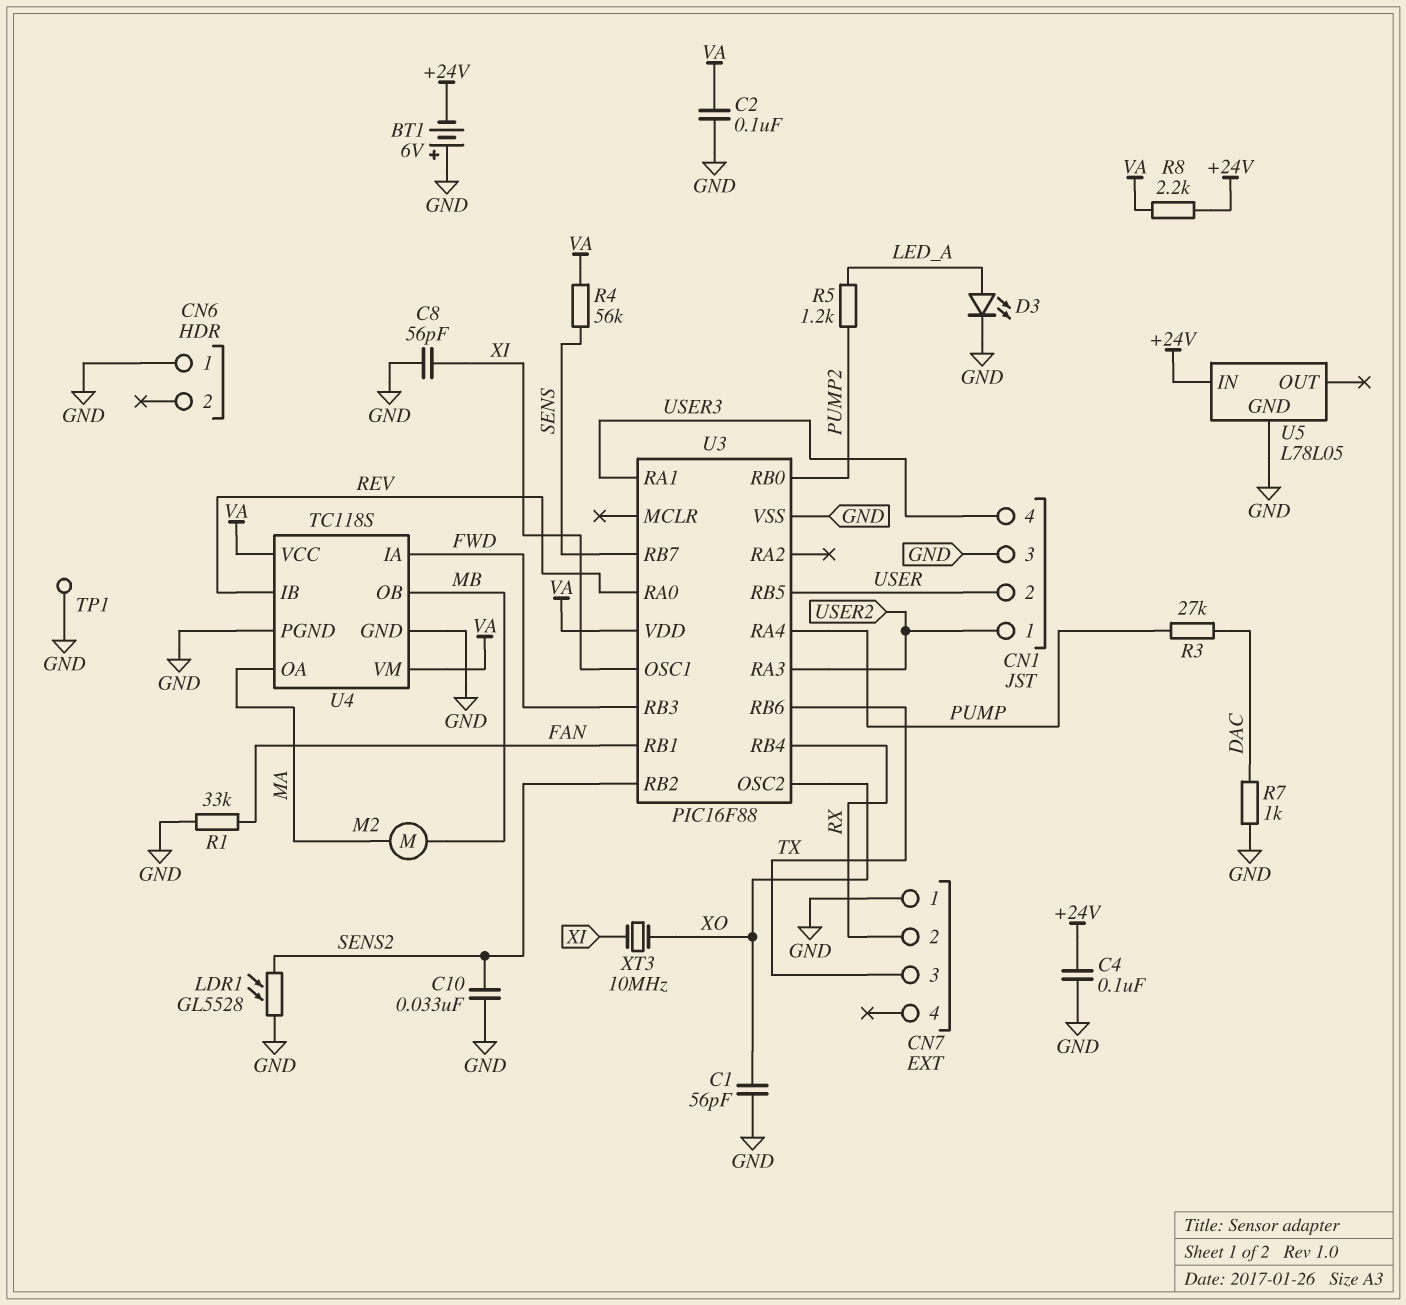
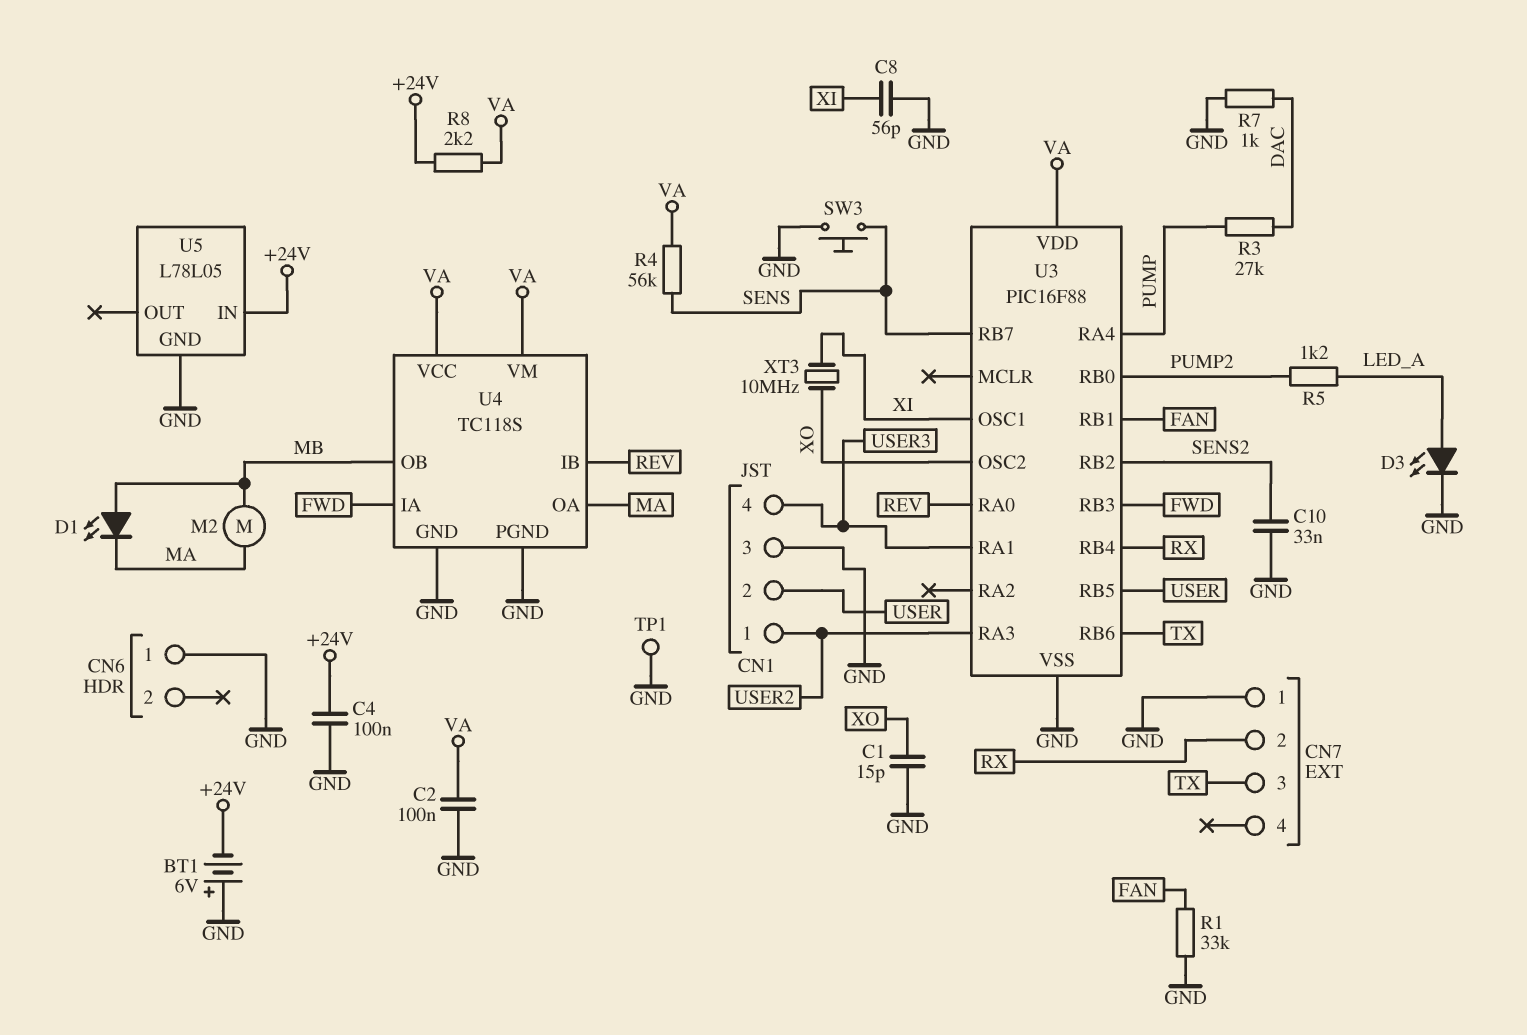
C1: 56pF (GND, XO) -> 15pF (GND, XO)
D1: none -> LED (A MB, K MA)
LDR1: GL5528 (GND, SENS2) -> none
SW3: none -> button (GND, SENS)

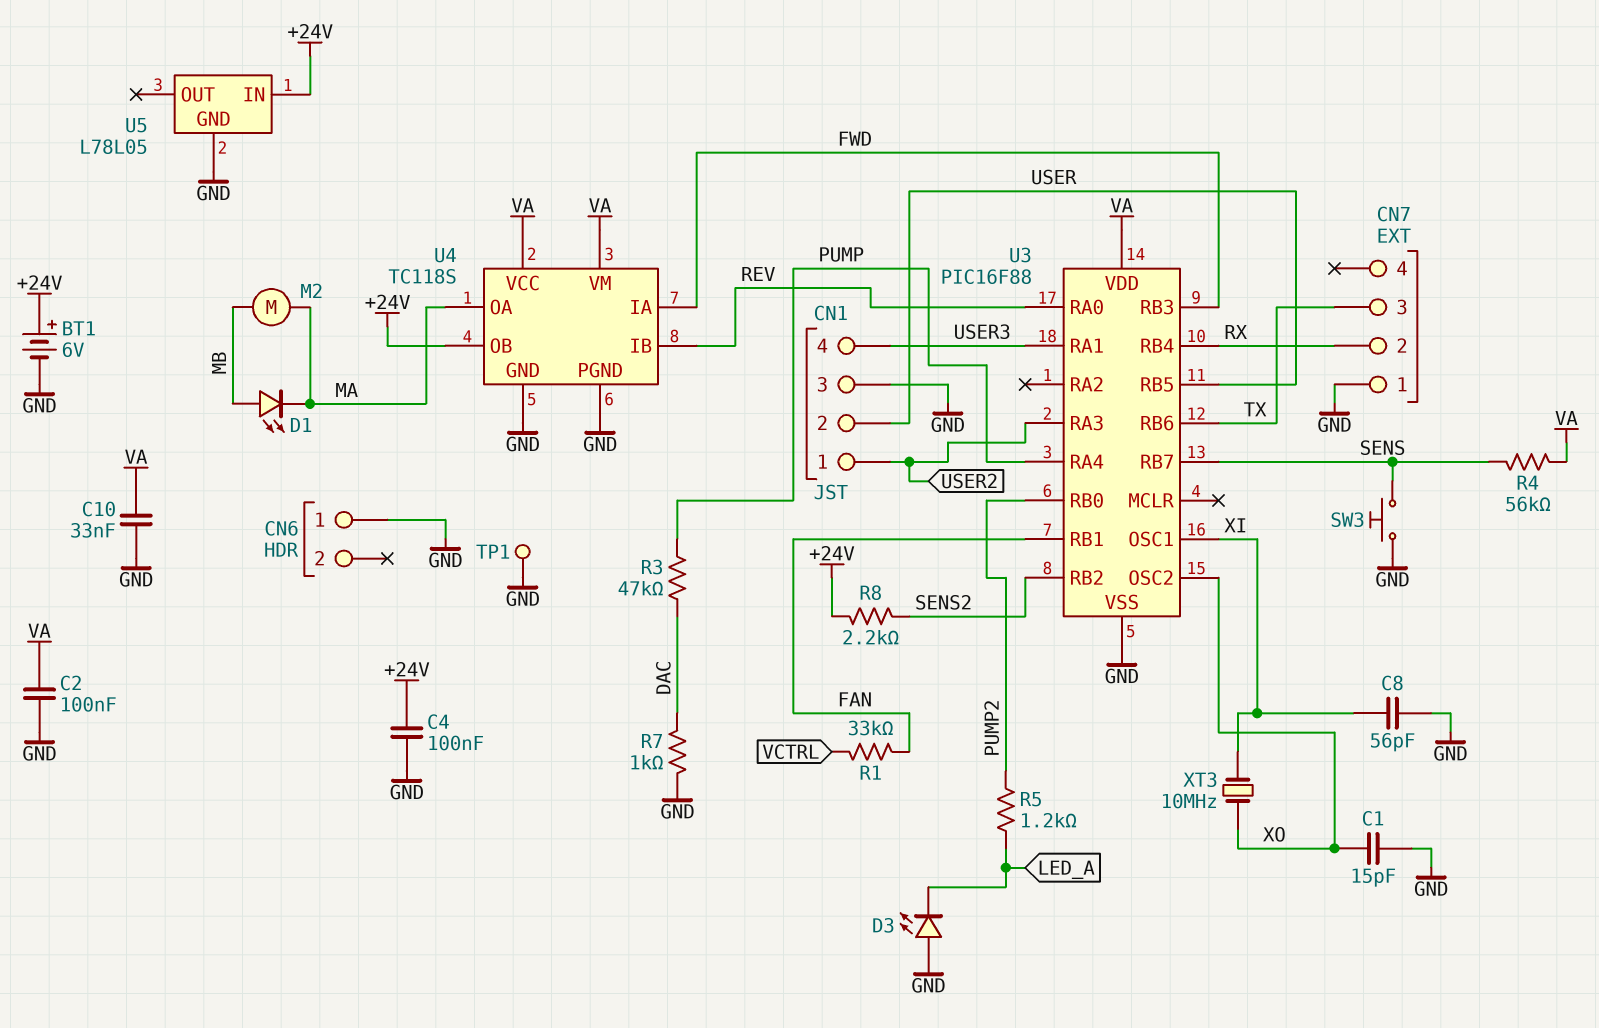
BT1: 6V (plus GND, minus +24V) -> 6V (plus +24V, minus GND)
C10: 33nF (GND, SENS2) -> 33nF (GND, VA)
D3: LED (A LED_A, K GND) -> LED (A GND, K LED_A)
R1: 33k (FAN, GND) -> 33k (FAN, VCTRL)
R3: 27k (DAC, PUMP) -> 47k (DAC, PUMP)
R8: 2.2k (+24V, VA) -> 2.2k (+24V, SENS2)
U4 pin OB: MB -> +24V

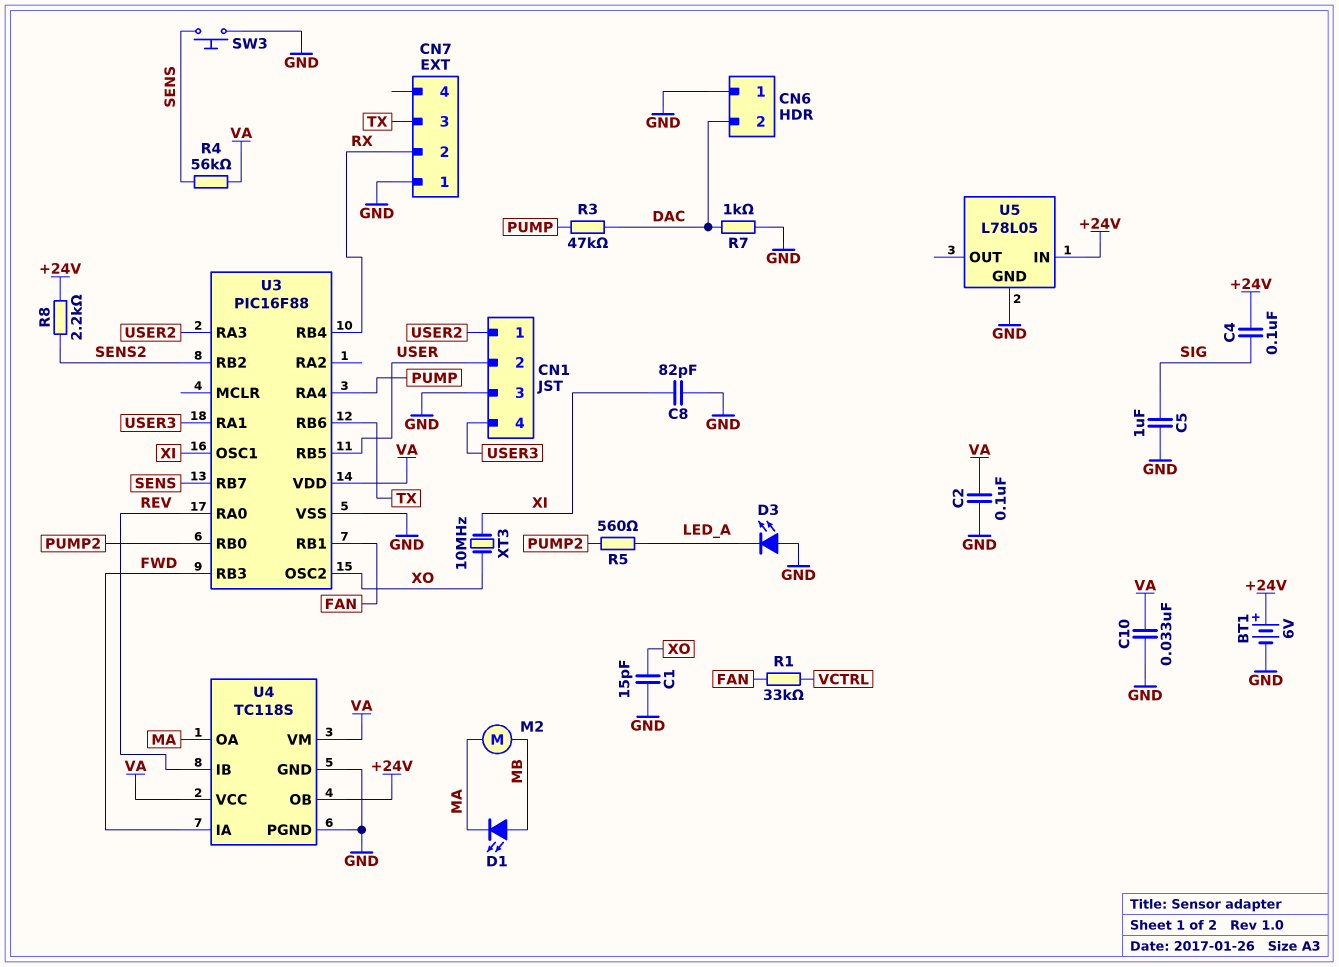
C4: 100nF (+24V, GND) -> 100nF (+24V, SIG)
C5: none -> 1uF (GND, SIG)
C8: 56pF (GND, XI) -> 82pF (GND, XI)
CN6 pin 2: none -> DAC
R5: 1.2k (LED_A, PUMP2) -> 560 (LED_A, PUMP2)
TP1: test point (GND) -> none

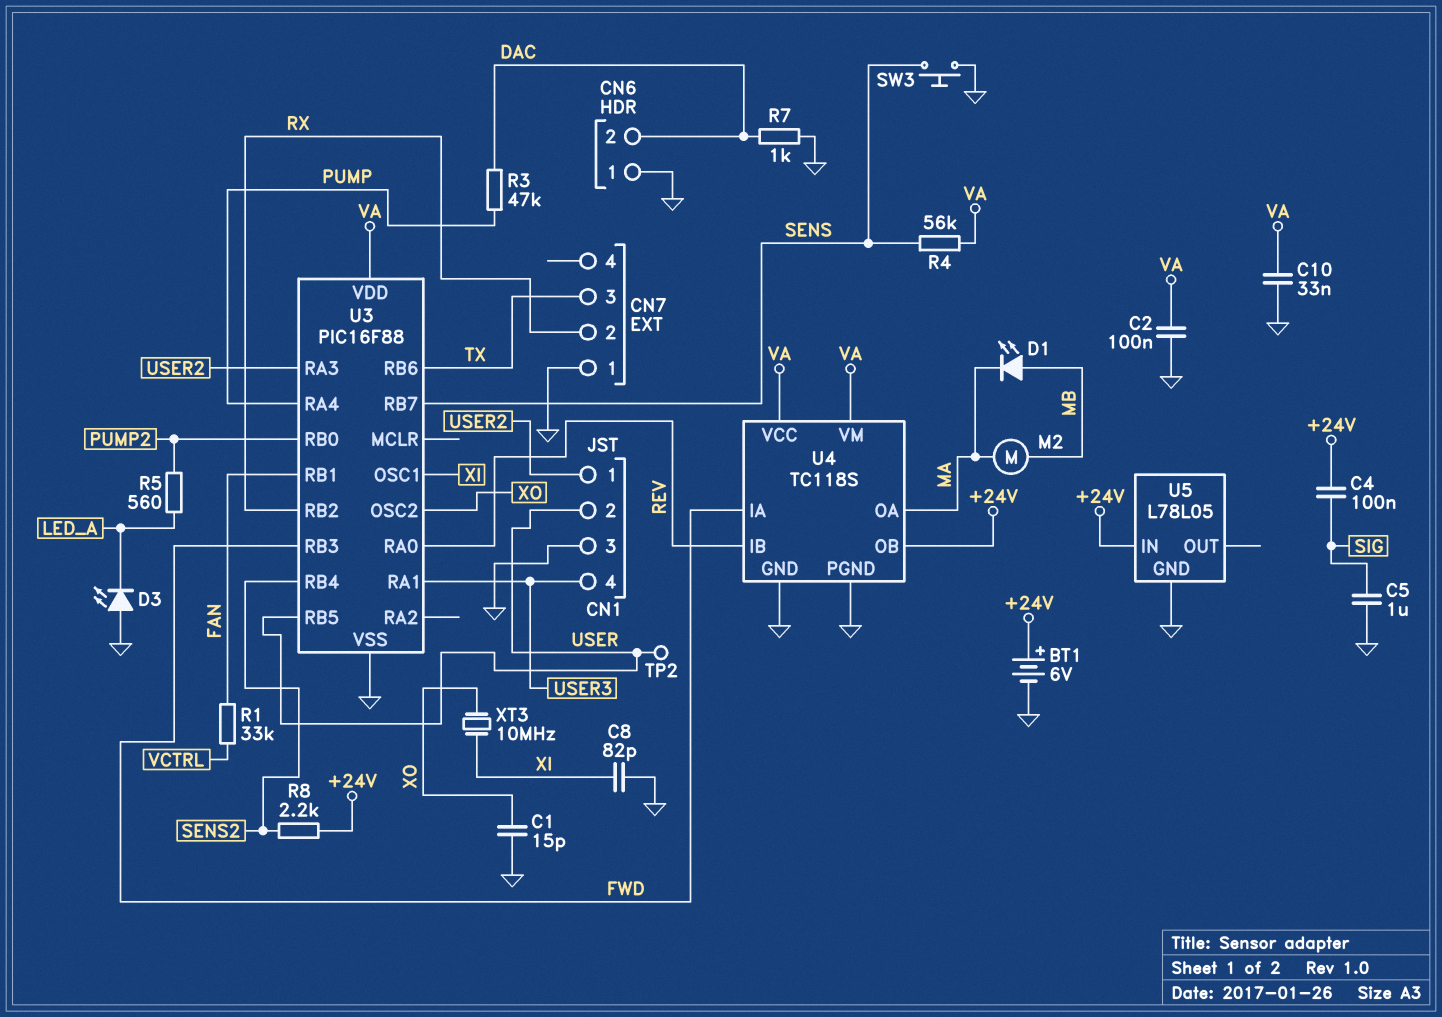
TP2: none -> test point (USER)
U3 pin RB2: SENS2 -> RX
U3 pin RB4: RX -> SENS2

